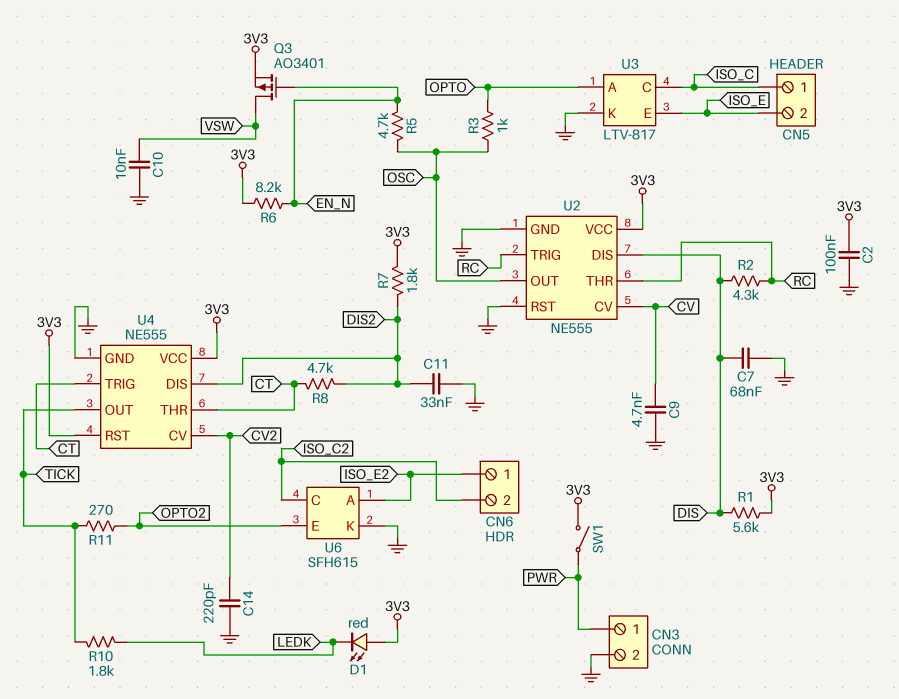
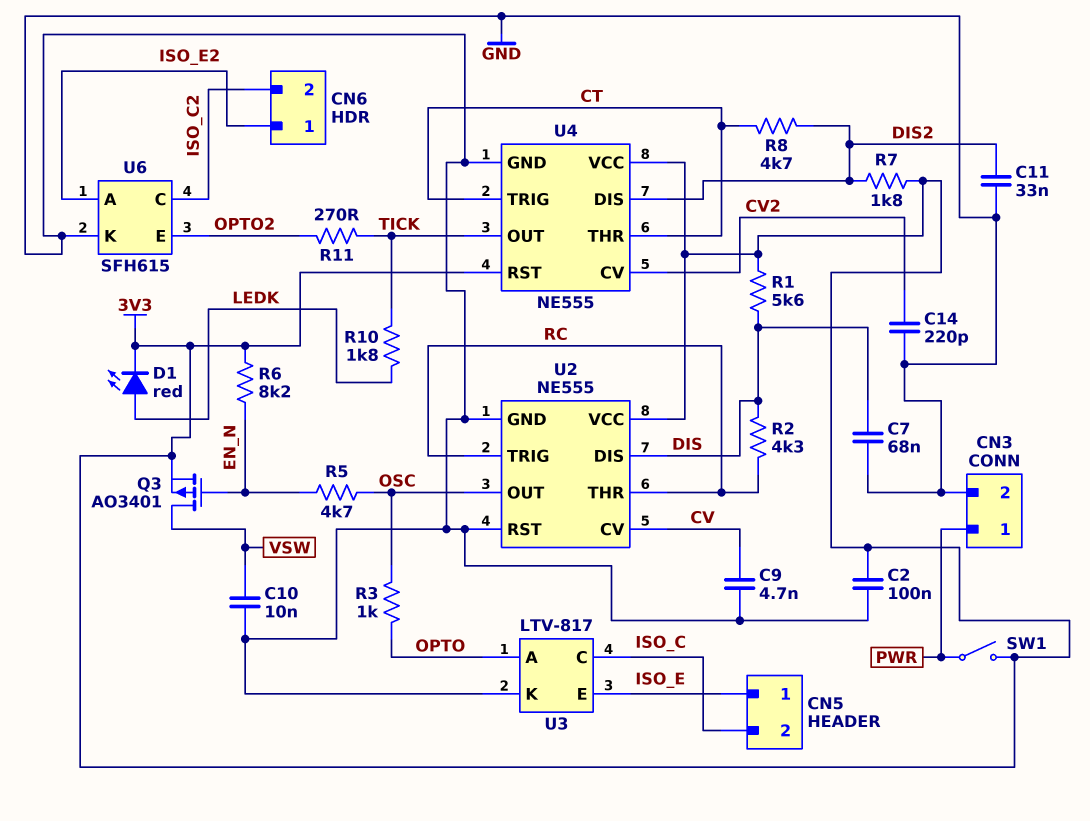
CN5 pin 1: ISO_C -> ISO_E
CN5 pin 2: ISO_E -> ISO_C
D1: LED red (A 3V3, K LEDK) -> LED red (A LEDK, K 3V3)

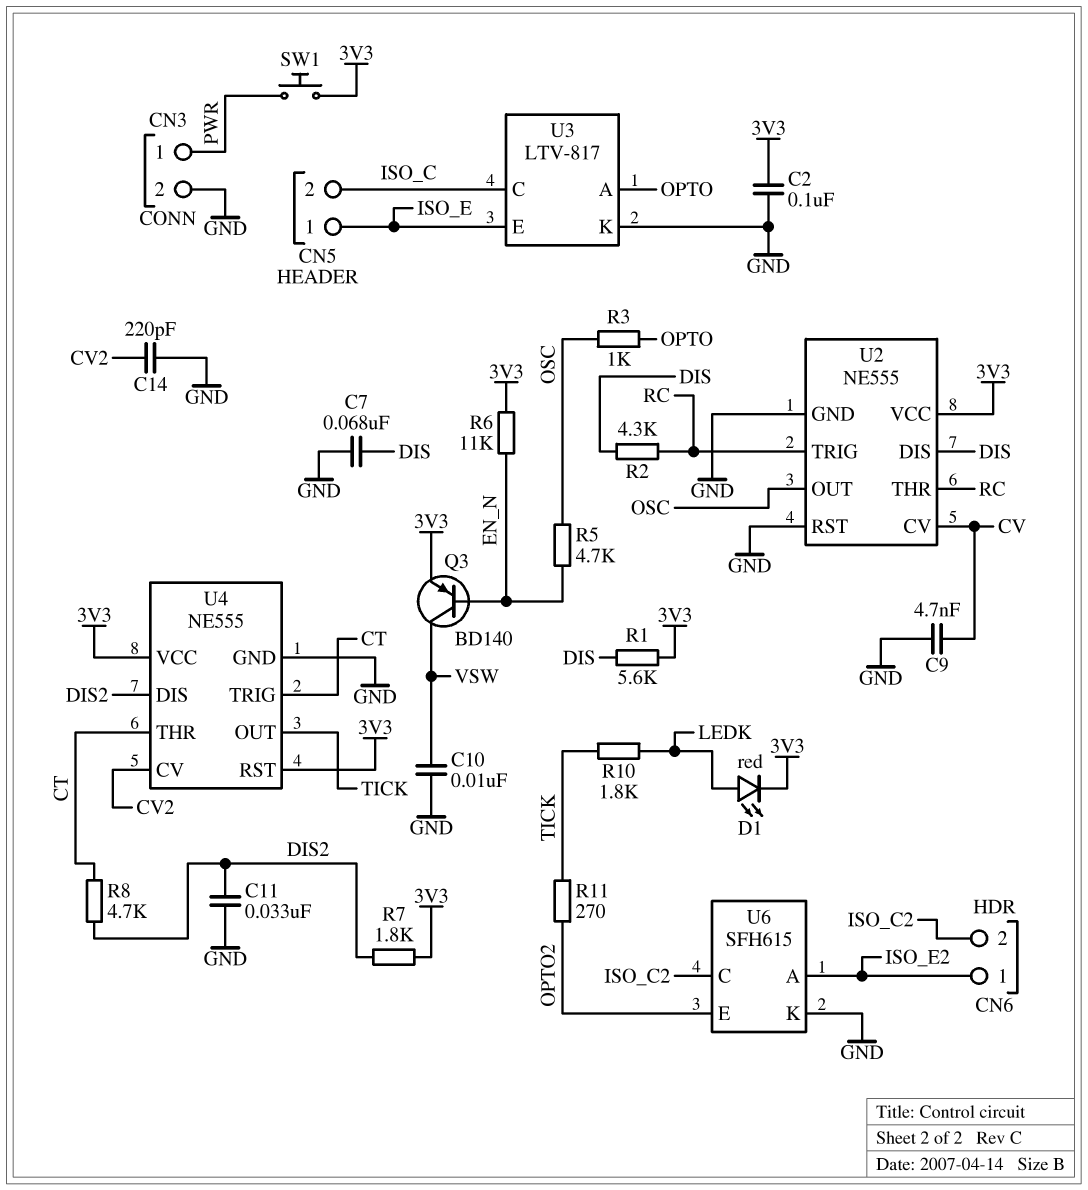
Q3: PMOS AO3401 (G EN_N, D VSW, S 3V3) -> PNP BD140 (B EN_N, C VSW, E 3V3)
R6: 8.2k (3V3, EN_N) -> 11k (3V3, EN_N)
SW1: switch (3V3, PWR) -> button (3V3, PWR)

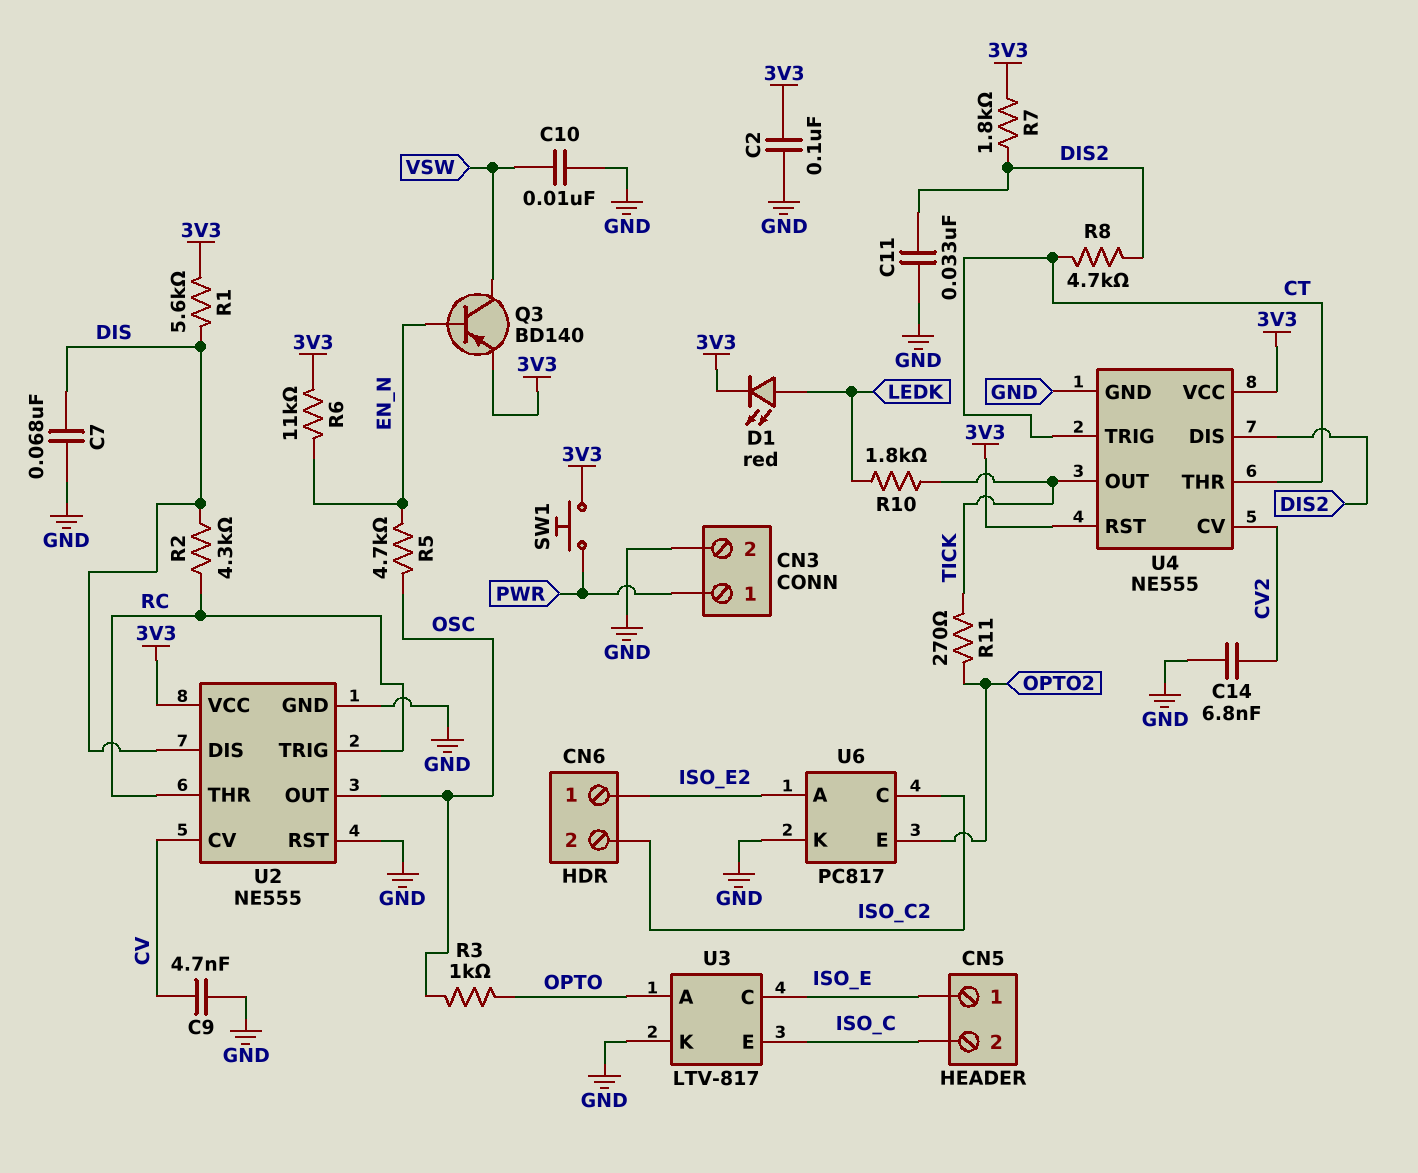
C14: 220pF (CV2, GND) -> 6.8nF (CV2, GND)
U3 pin C: ISO_C -> ISO_E
U3 pin E: ISO_E -> ISO_C
U6: SFH615 -> PC817

